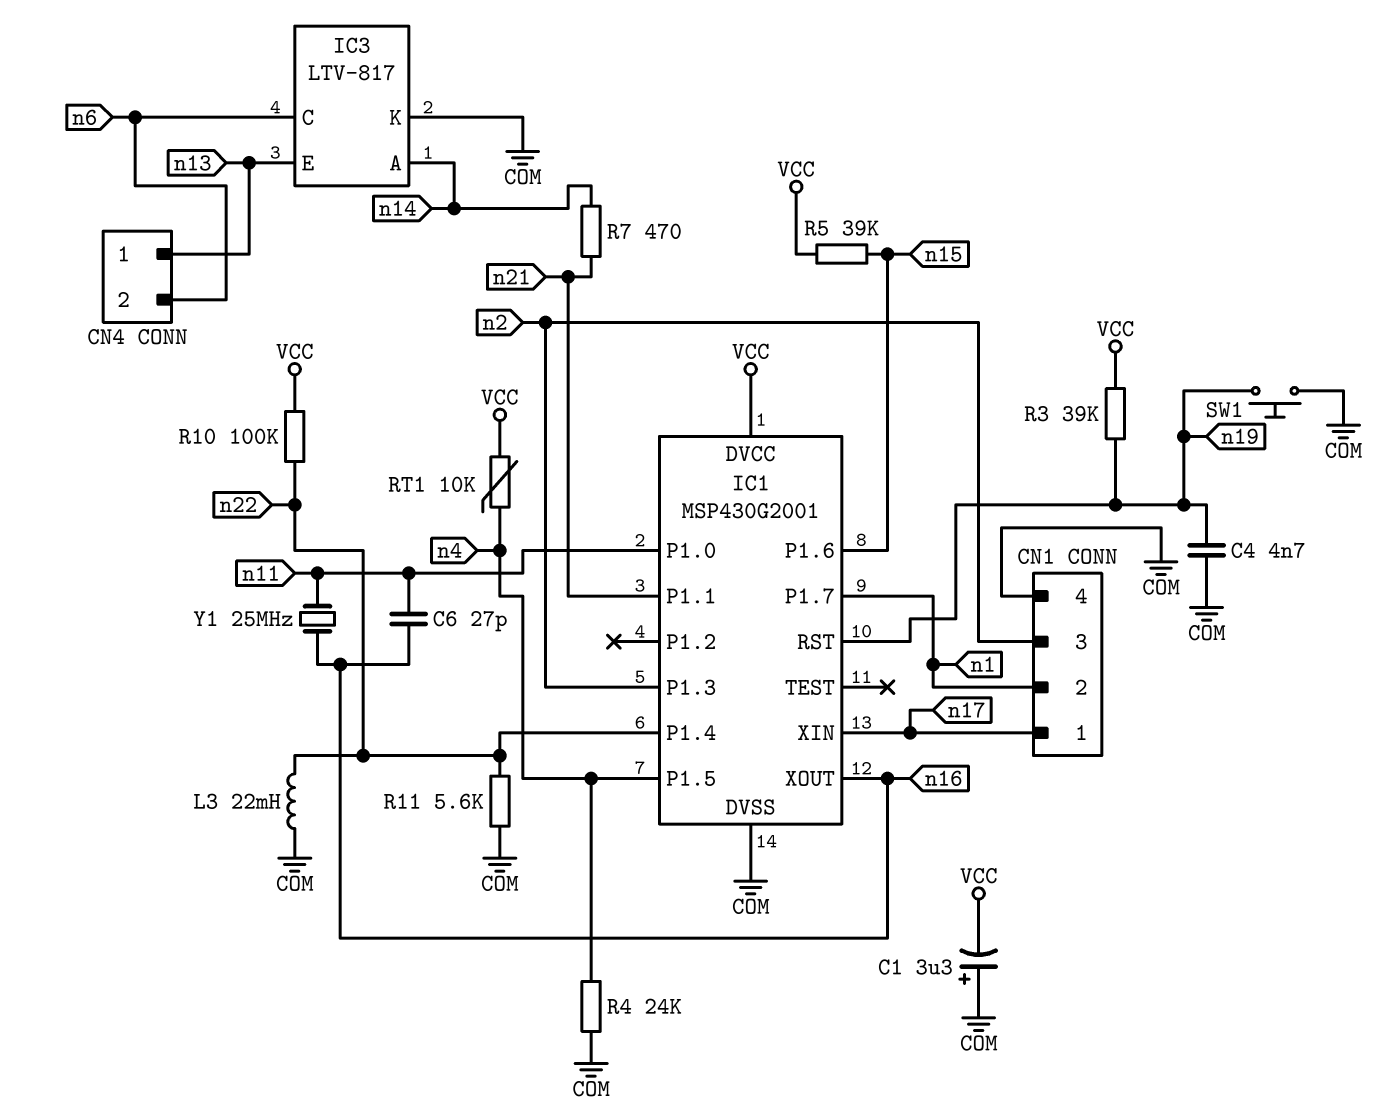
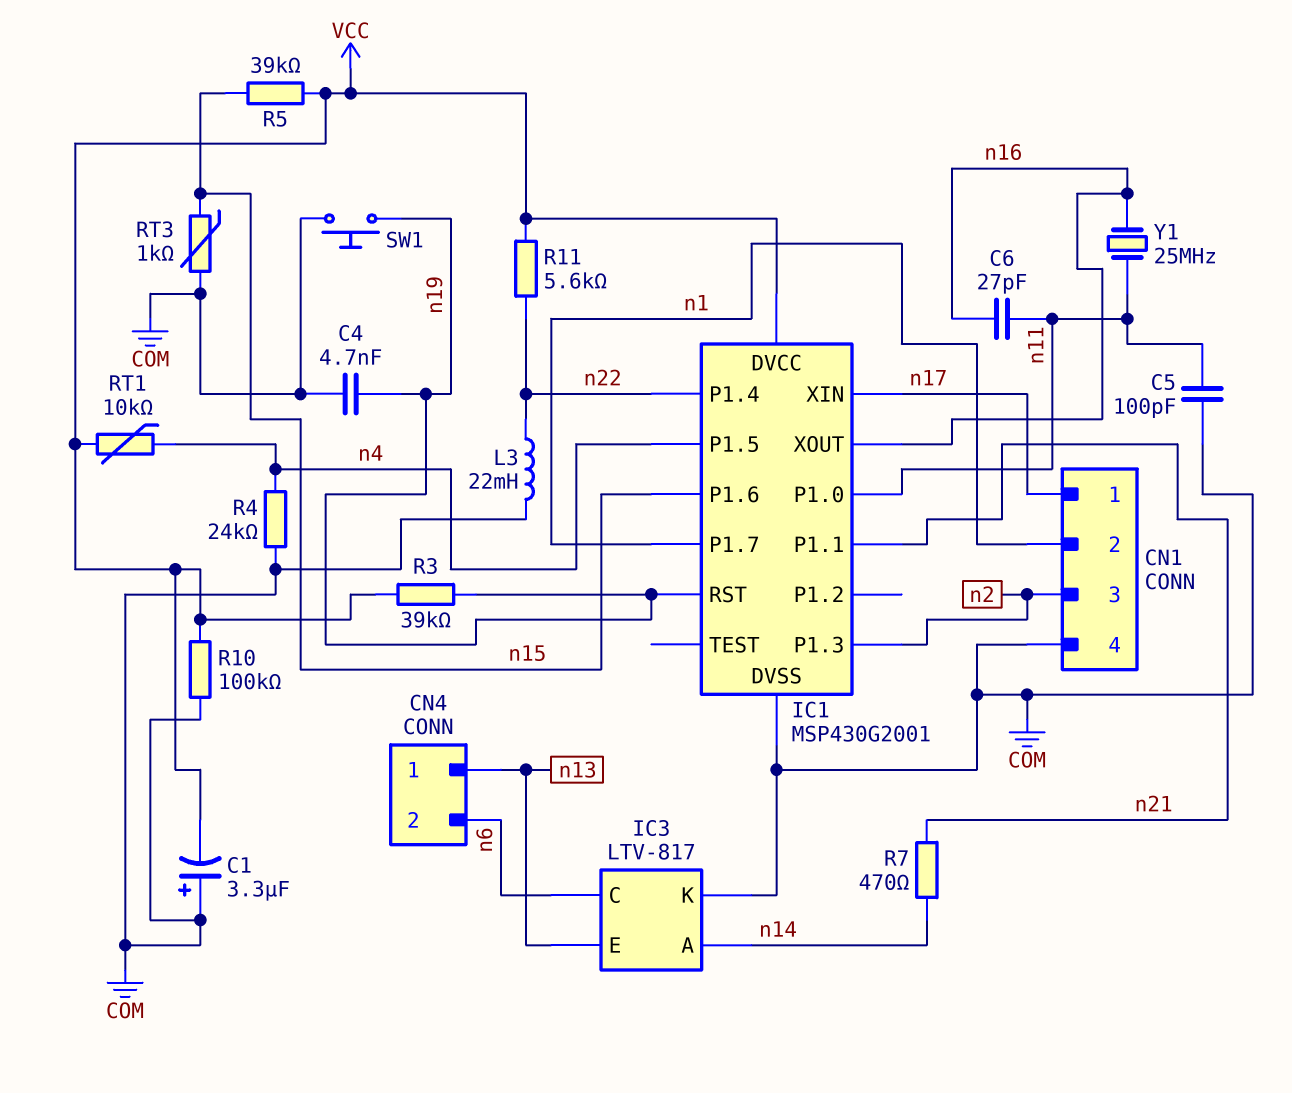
C5: none -> 100pF (COM, n11)
R10: 100k (VCC, n22) -> 100k (COM, VCC)
R11: 5.6k (COM, n22) -> 5.6k (VCC, n22)
RT3: none -> 1k (COM, n15)

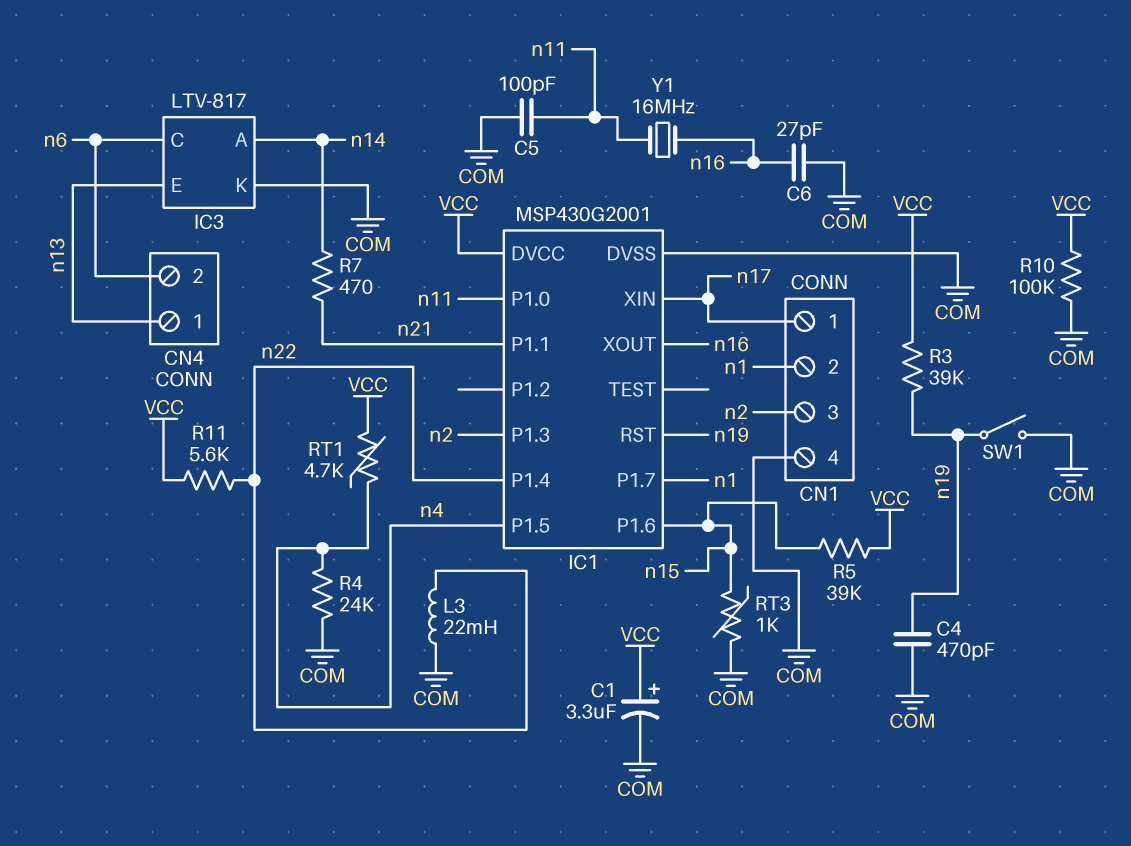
C1: 3.3uF (plus COM, minus VCC) -> 3.3uF (plus VCC, minus COM)
C4: 4.7nF (COM, n19) -> 470pF (COM, n19)
C6: 27pF (n11, n16) -> 27pF (COM, n16)
RT1: 10k (VCC, n4) -> 4.7k (VCC, n4)
SW1: button (COM, n19) -> switch (COM, n19)
Y1: 25MHz (n11, n16) -> 16MHz (n11, n16)

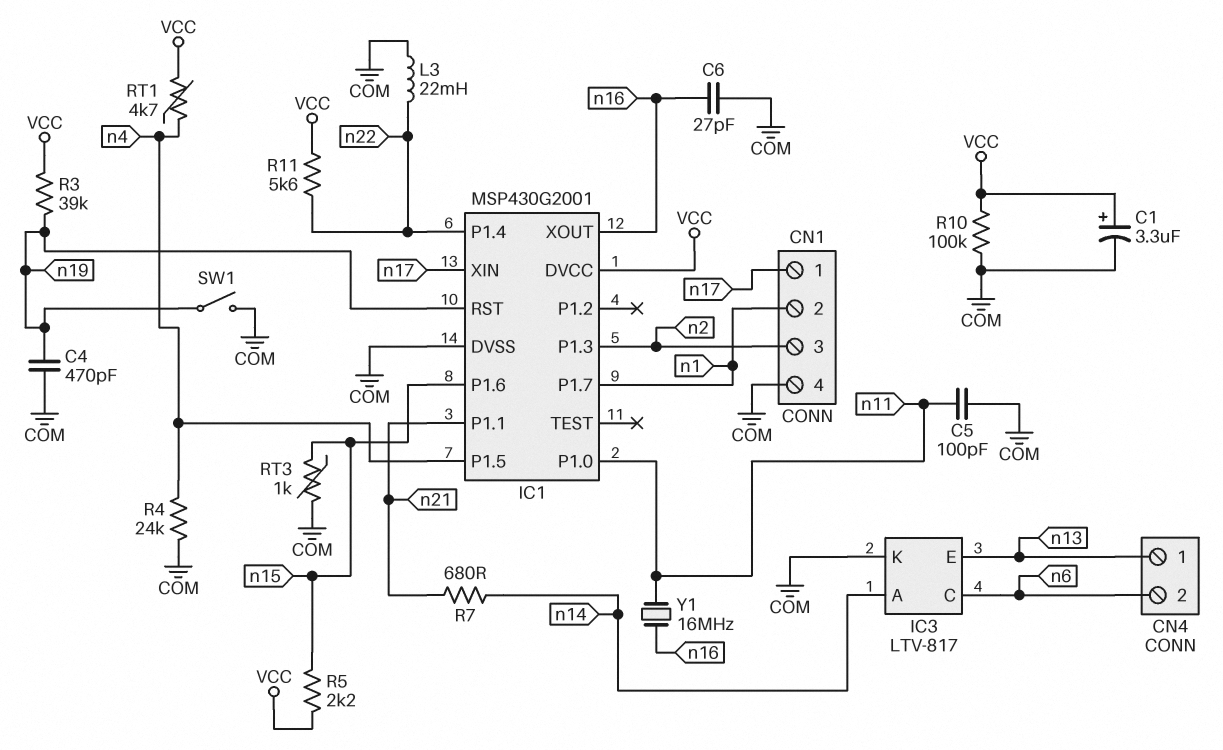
R5: 39k (VCC, n15) -> 2.2k (VCC, n15)
R7: 470 (n14, n21) -> 680 (n14, n21)

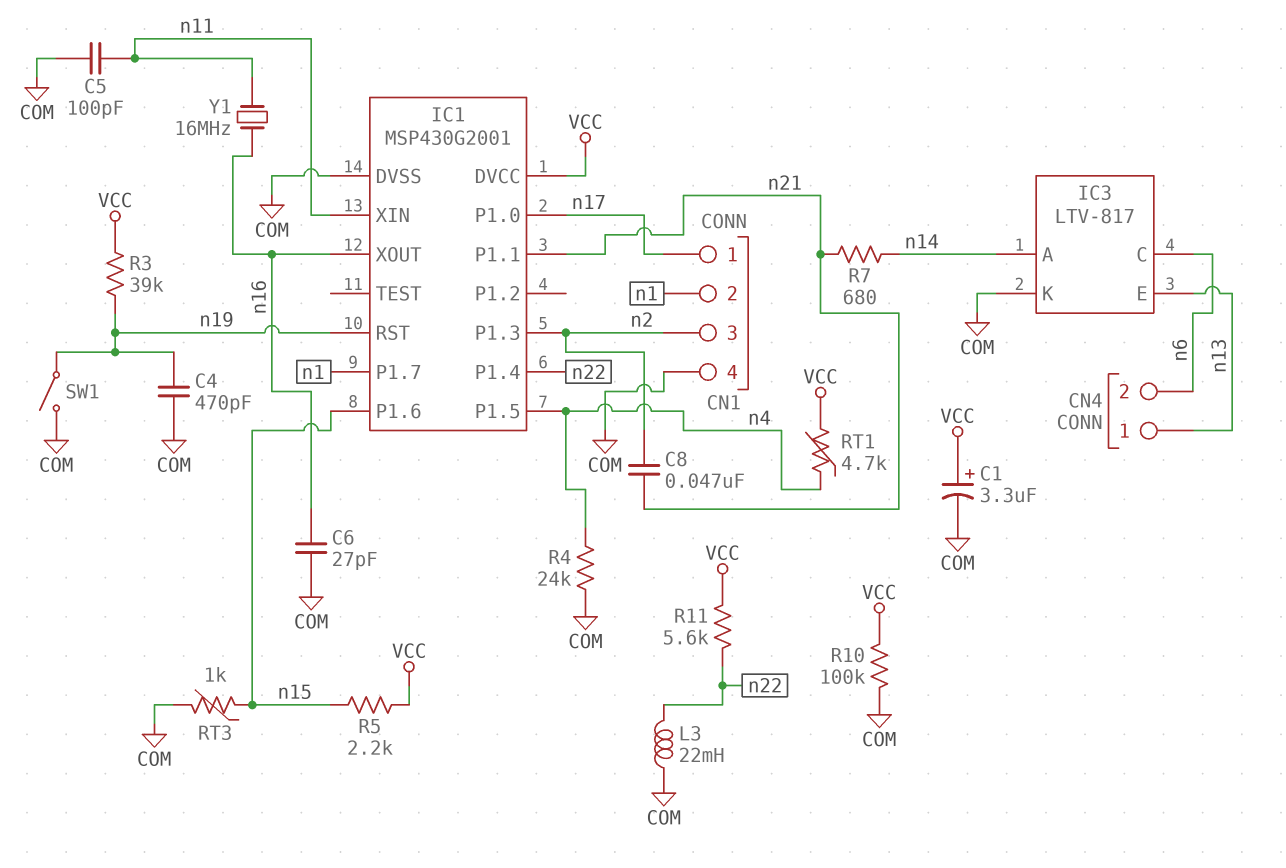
C8: none -> 47nF (n2, n21)
IC1 pin P1.0: n11 -> n17
IC1 pin XIN: n17 -> n11

